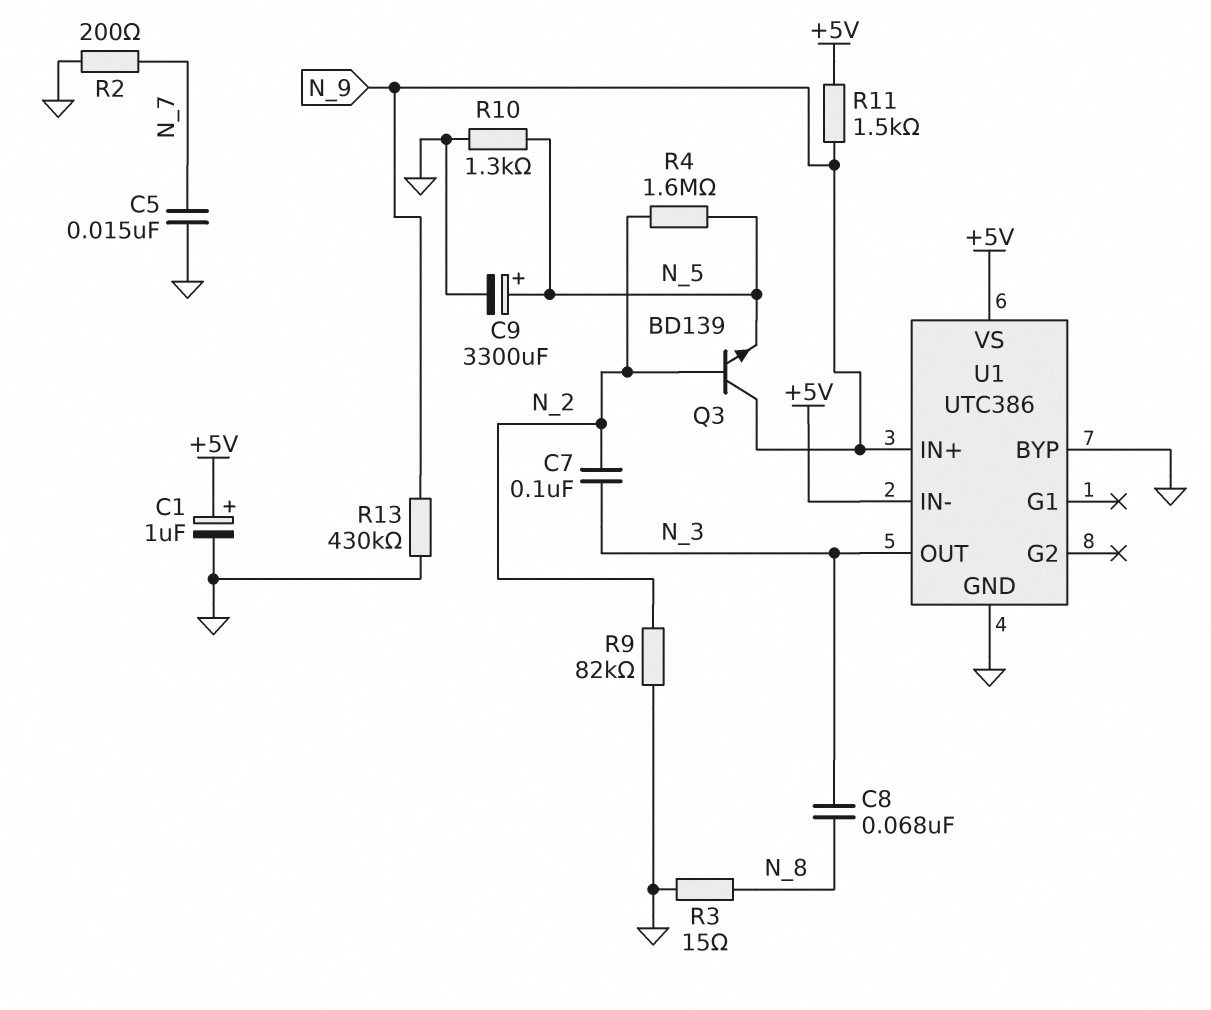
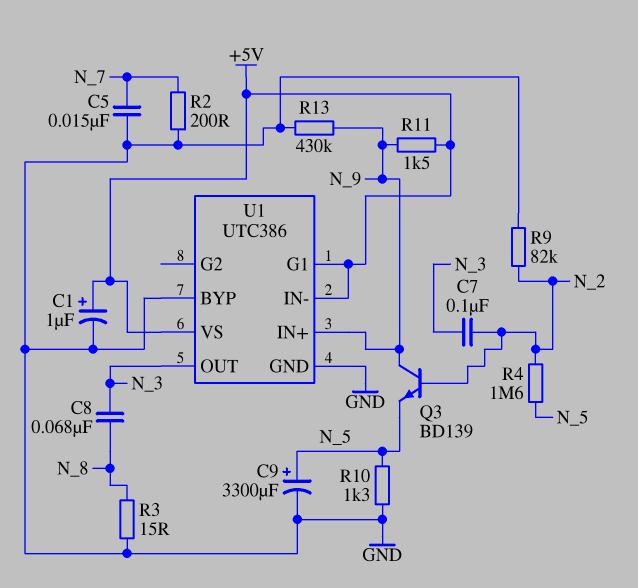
U1 pin G1: none -> +5V

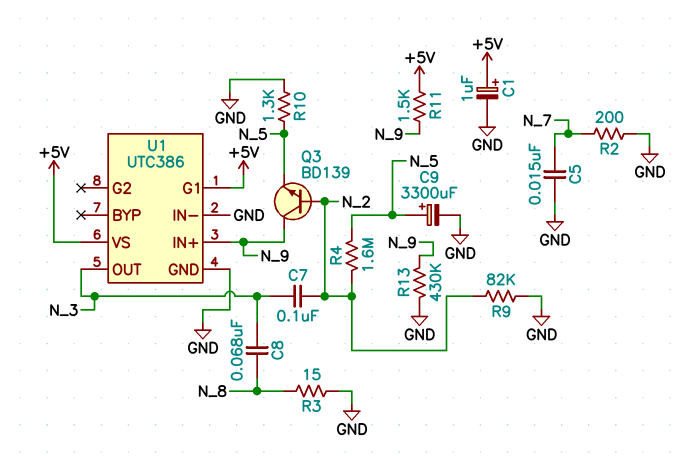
U1 pin BYP: GND -> none
U1 pin IN-: +5V -> GND

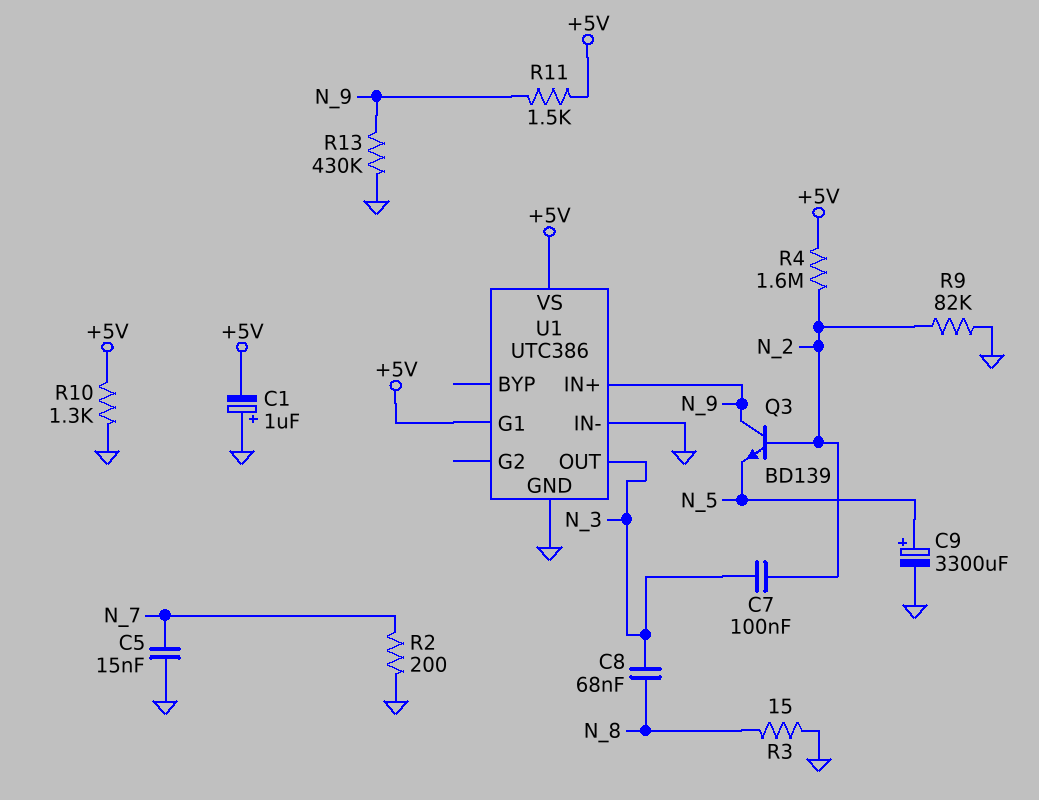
C1: 1uF (plus +5V, minus GND) -> 1uF (plus GND, minus +5V)
R4: 1.6M (N_2, N_5) -> 1.6M (+5V, N_2)
R10: 1.3k (GND, N_5) -> 1.3k (+5V, GND)

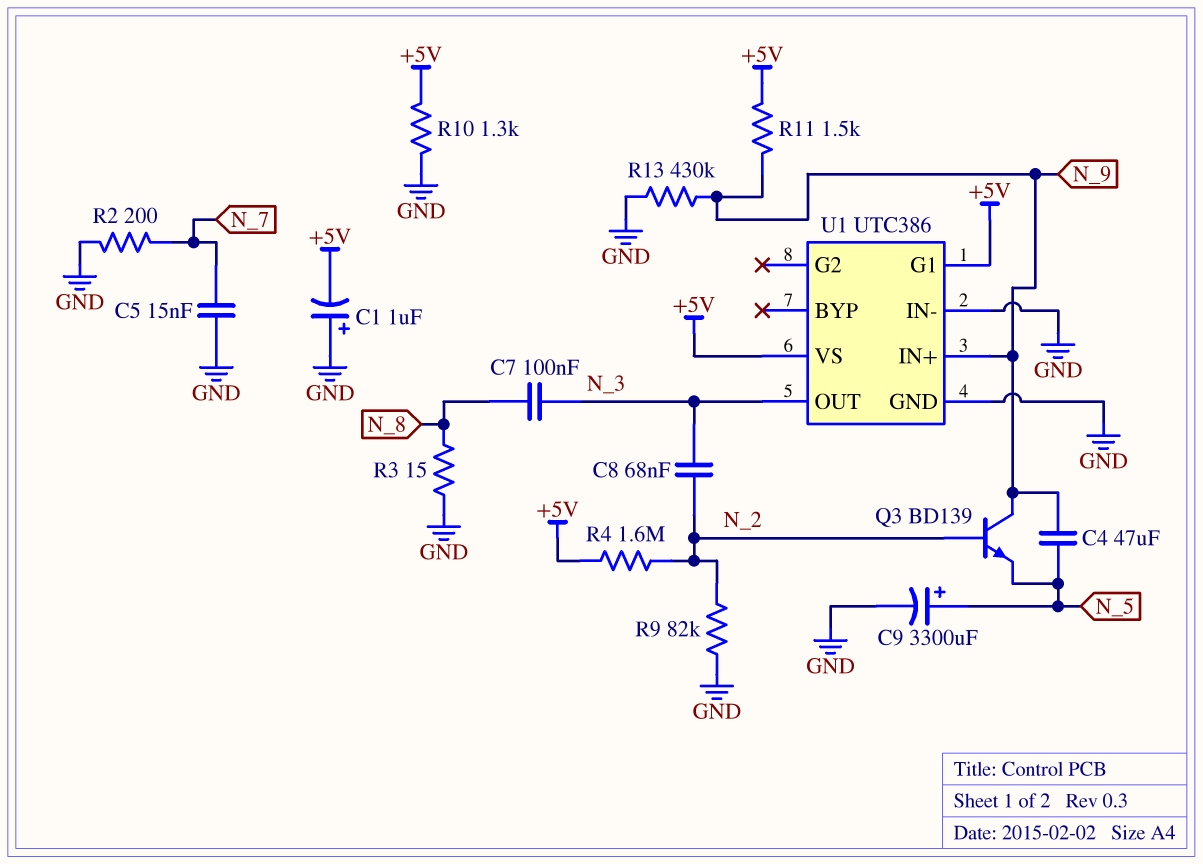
C4: none -> 47uF (N_5, N_9)
C7: 100nF (N_2, N_3) -> 100nF (N_3, N_8)
C8: 68nF (N_3, N_8) -> 68nF (N_2, N_3)

